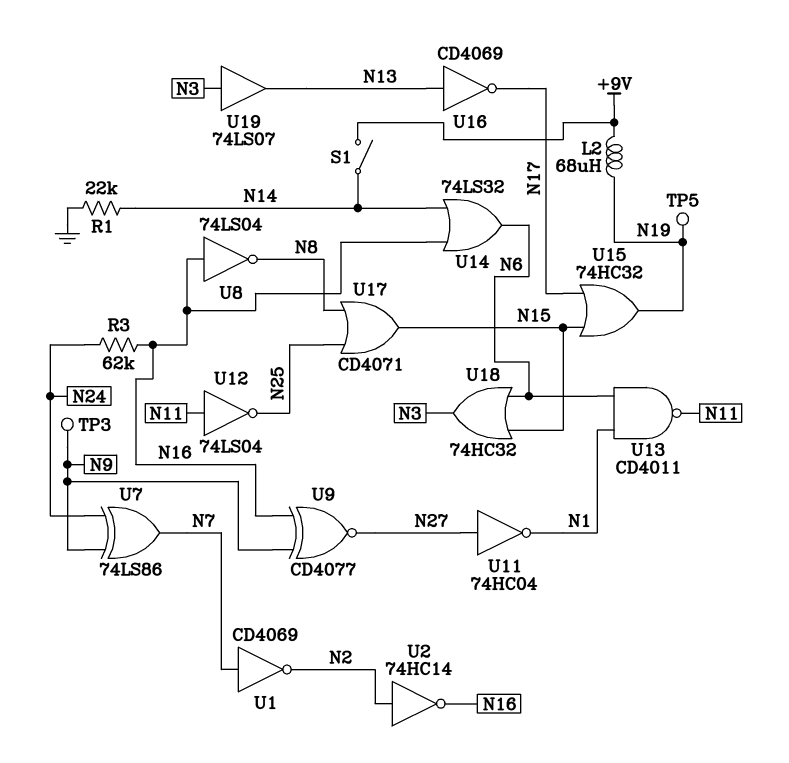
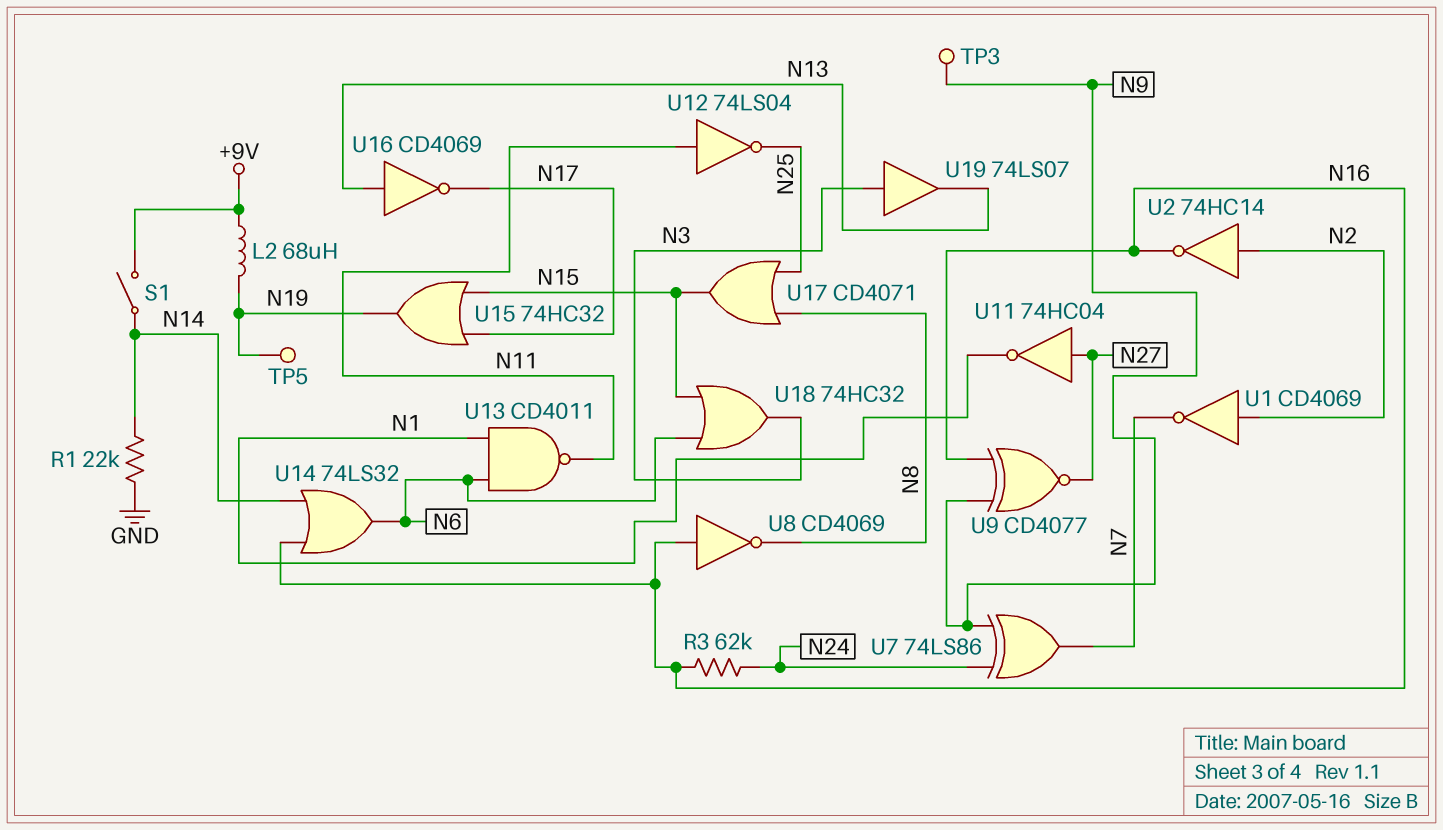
U1: NOT CD4069 (in N7, out N2) -> NOT CD4069 (in N2, out N7)
U8: NOT 74LS04 (in N16, out N8) -> NOT CD4069 (in N16, out N8)

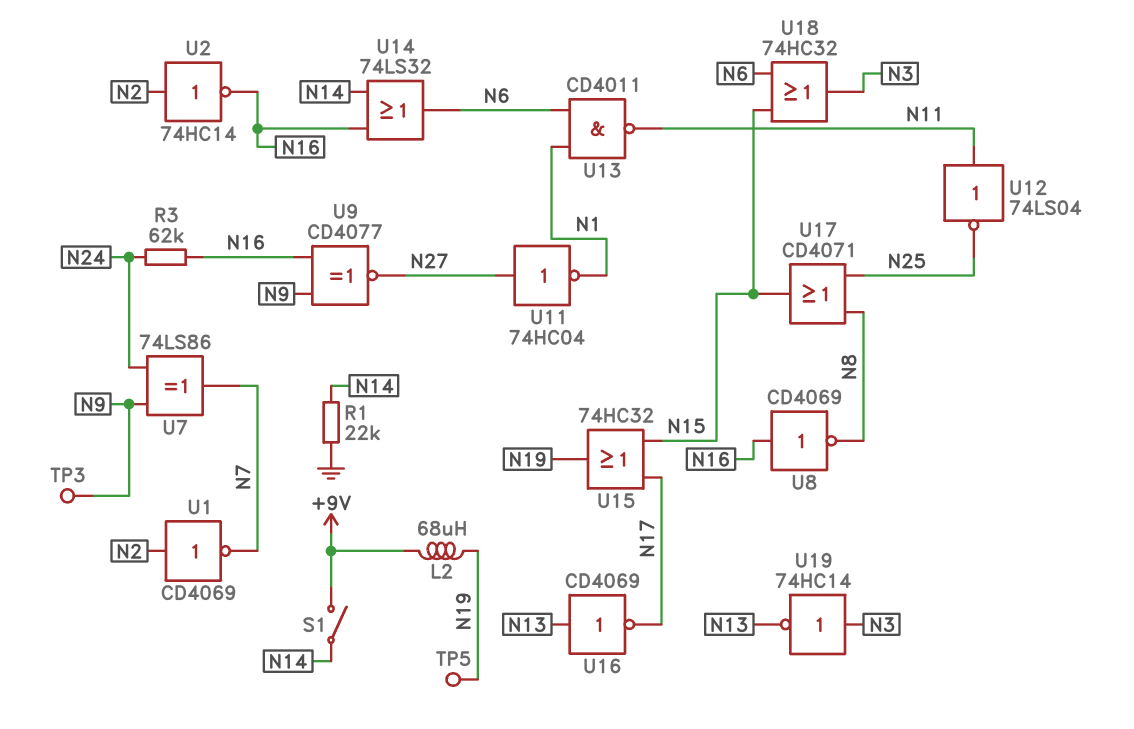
U19: buffer 74LS07 (in N3, out N13) -> NOT 74HC14 (in N3, out N13)

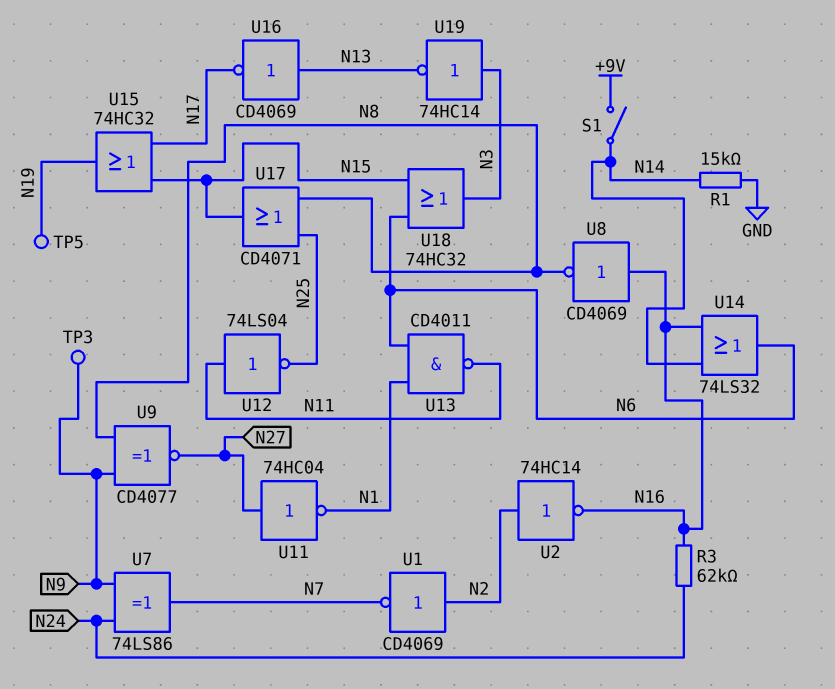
L2: 68uH (+9V, N19) -> none
R1: 22k (GND, N14) -> 15k (GND, N14)
U9: XNOR CD4077 (in N9, in N16, out N27) -> XNOR CD4077 (in N8, in N9, out N27)

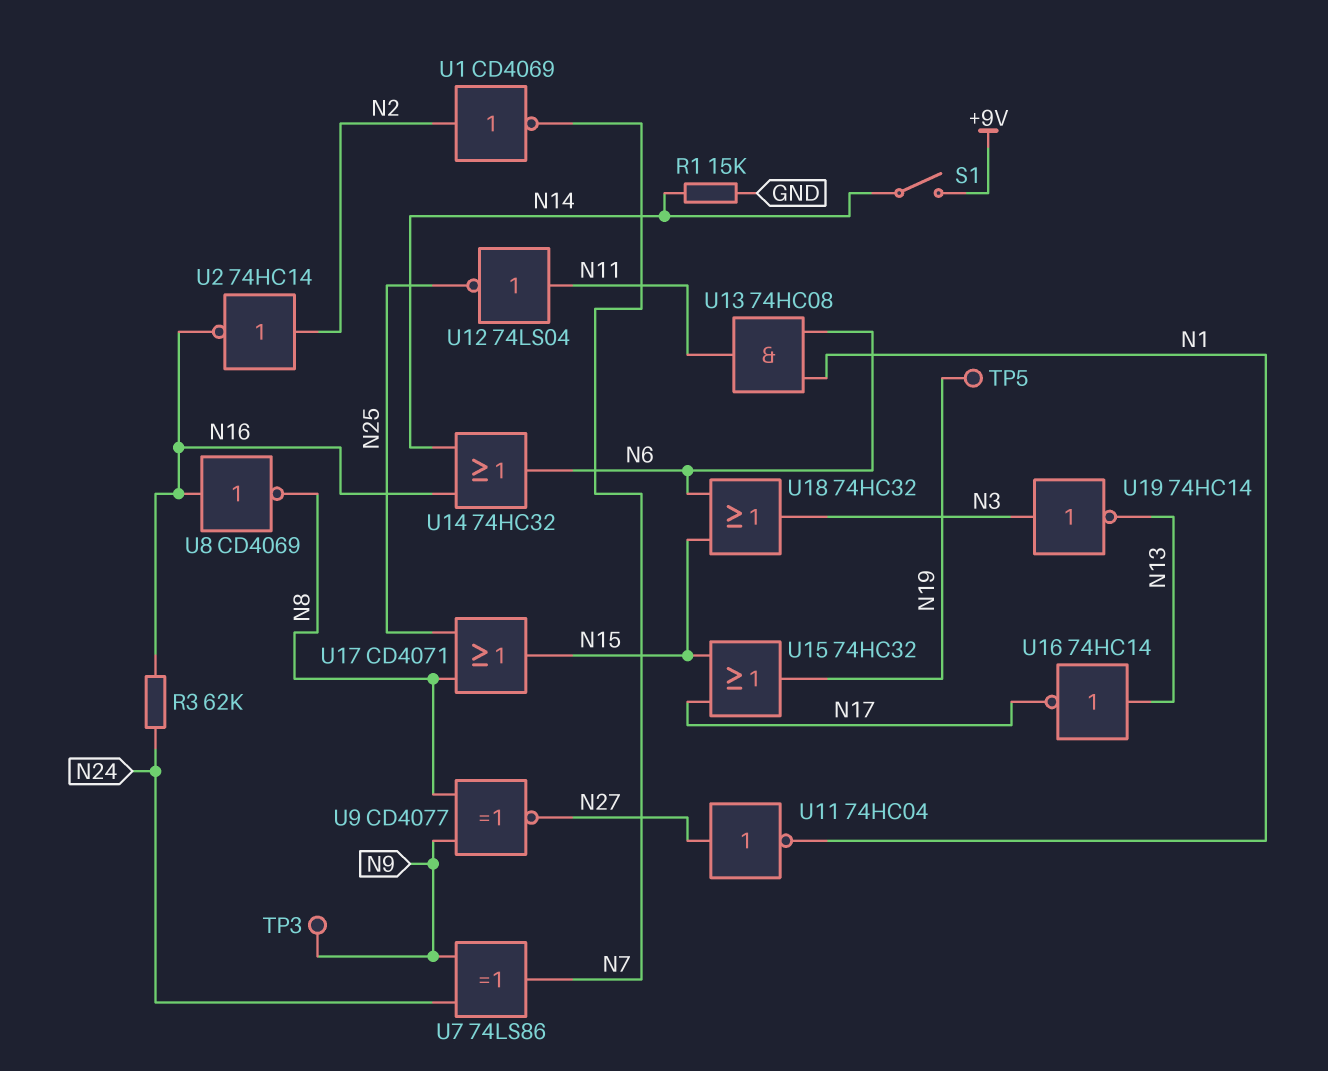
U13: NAND CD4011 (in N1, in N6, out N11) -> AND 74HC08 (in N1, in N6, out N11)
U14: OR 74LS32 (in N14, in N16, out N6) -> OR 74HC32 (in N14, in N16, out N6)
U16: NOT CD4069 (in N13, out N17) -> NOT 74HC14 (in N13, out N17)

